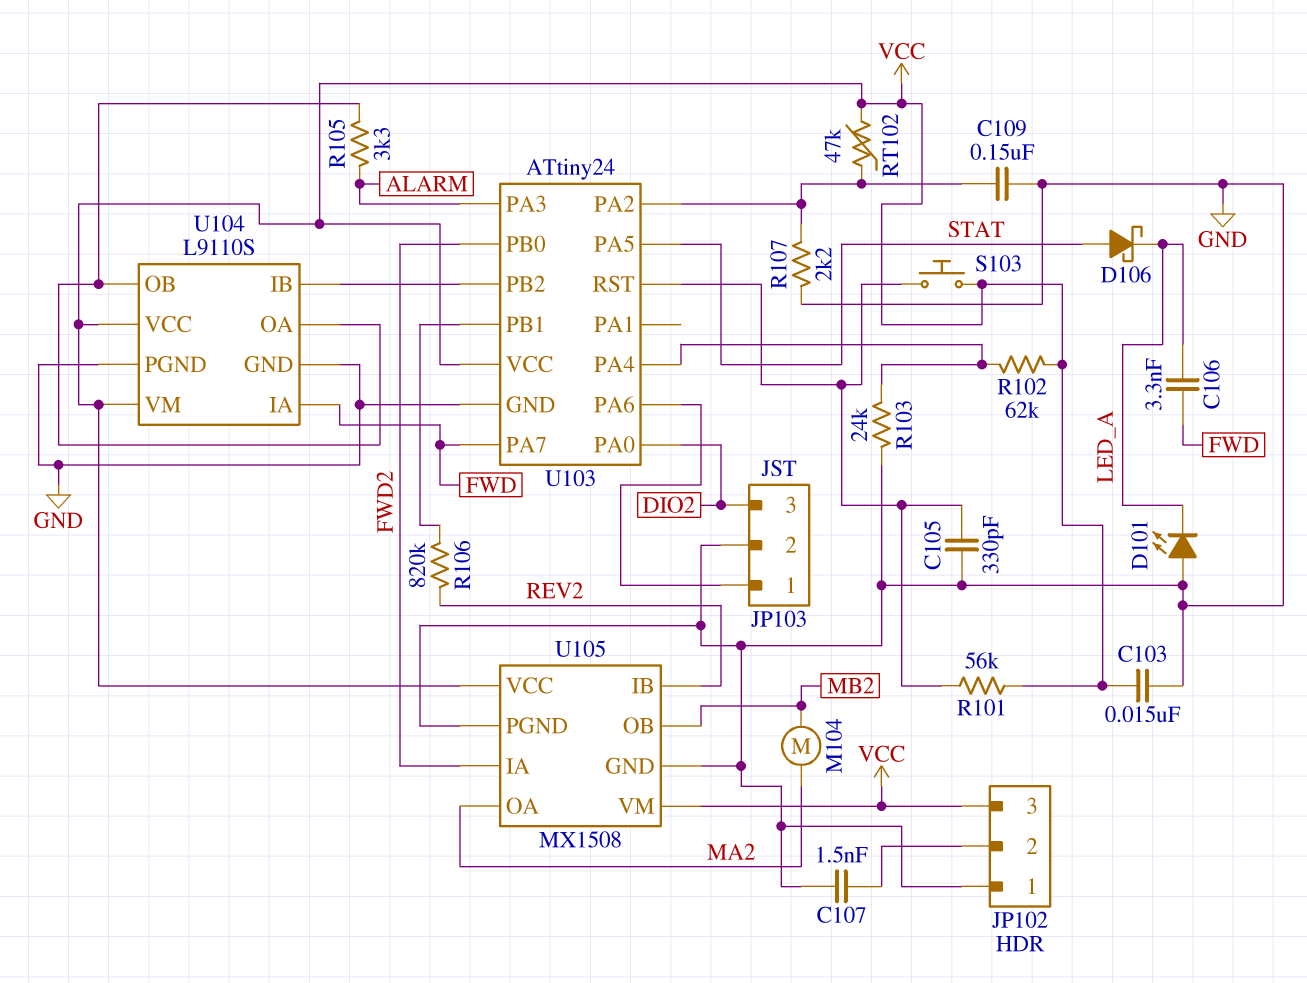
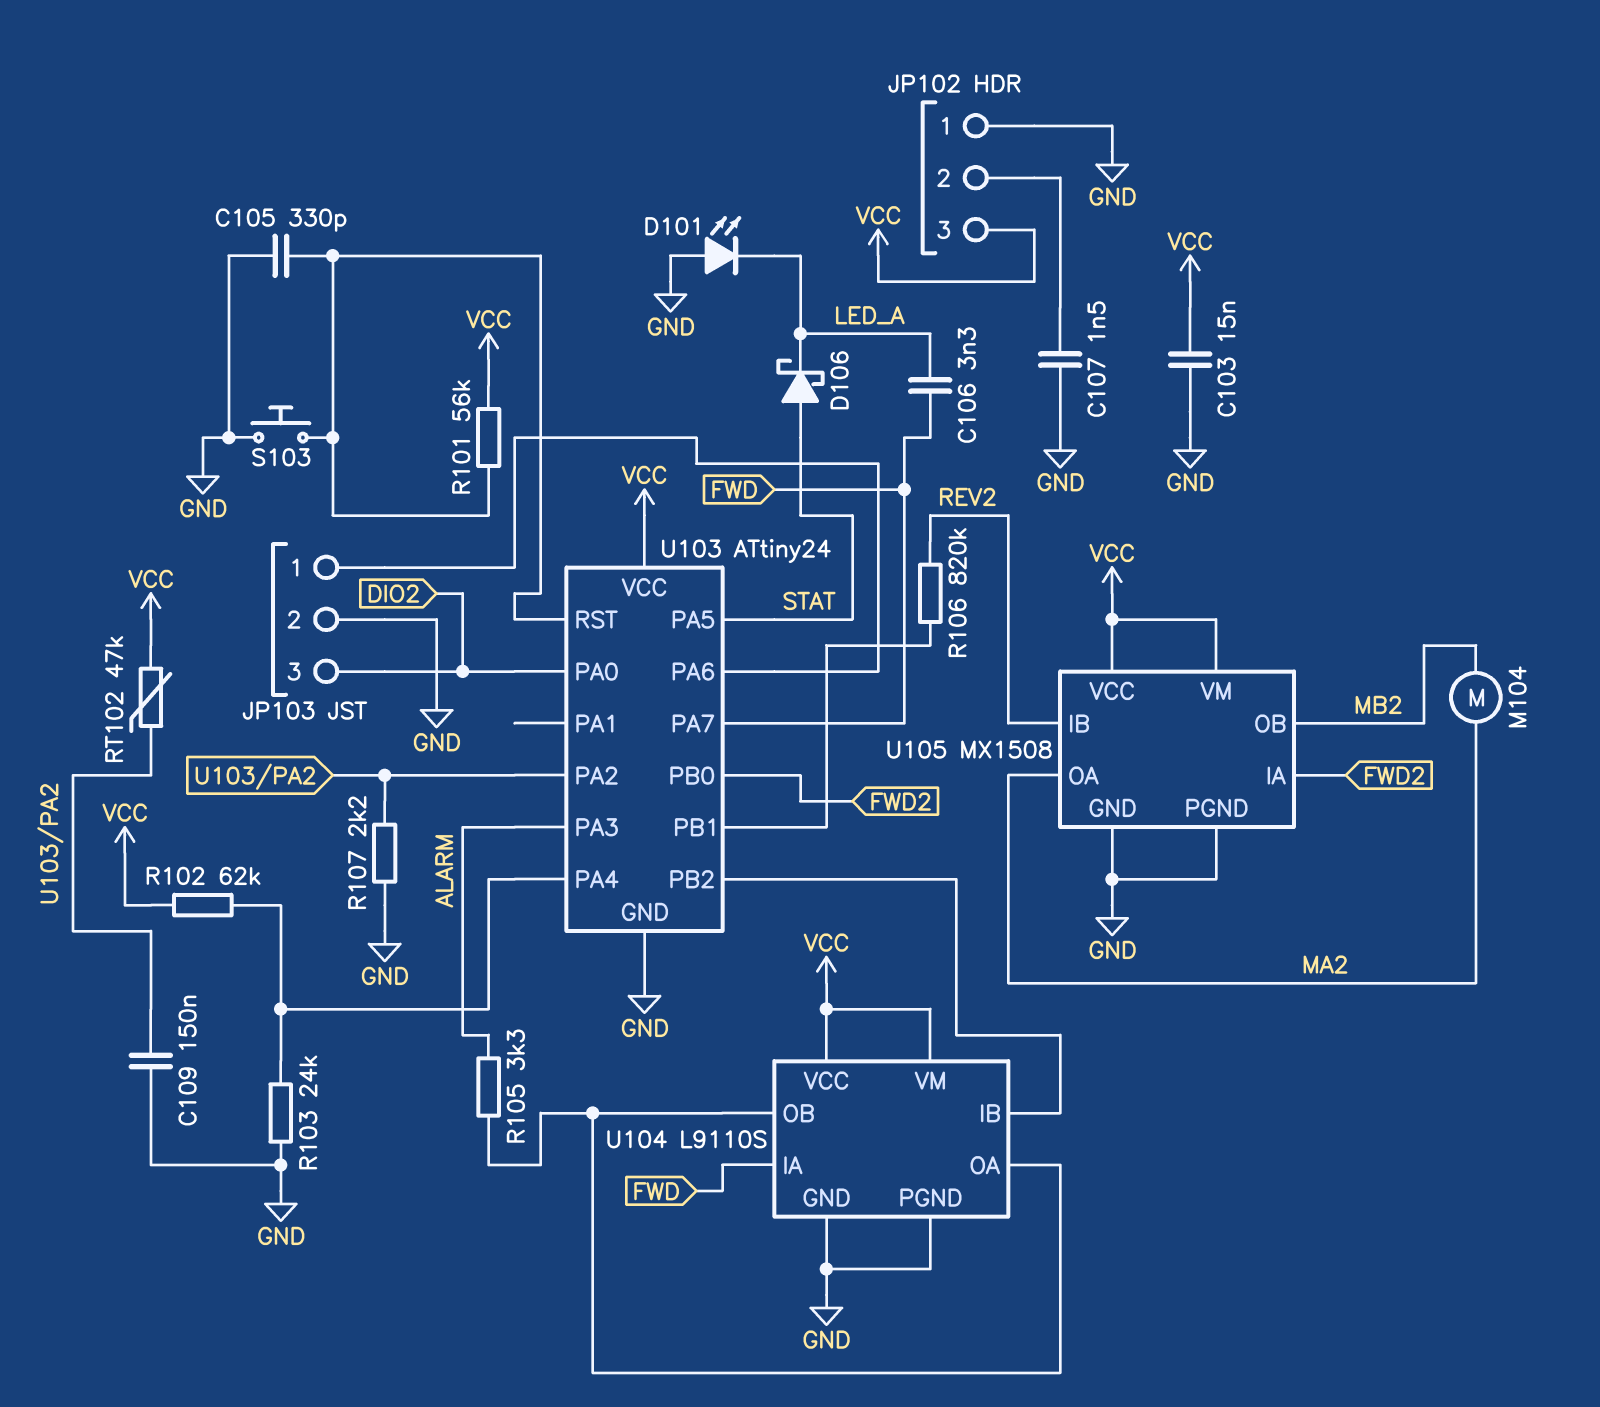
S103: button (U103/RST, VCC) -> button (GND, U103/RST)

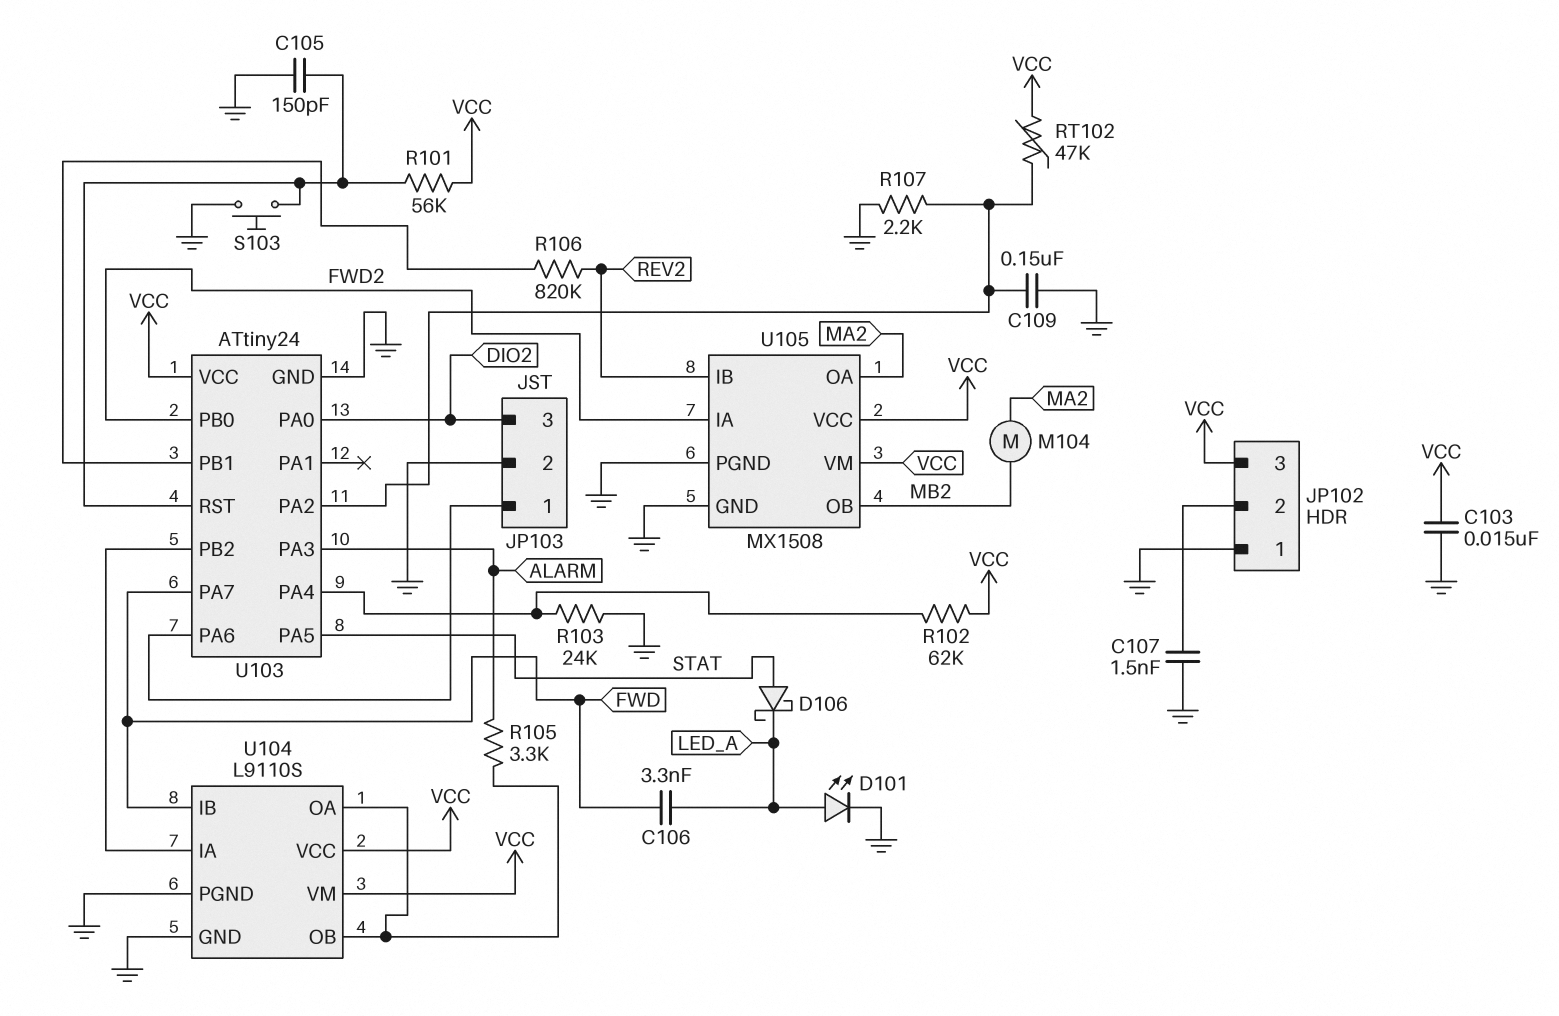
C105: 330pF (GND, U103/RST) -> 150pF (GND, U103/RST)
D101: LED (A GND, K LED_A) -> LED (A LED_A, K GND)
U104 pin IA: FWD -> U103/PB2
U104 pin IB: U103/PB2 -> FWD

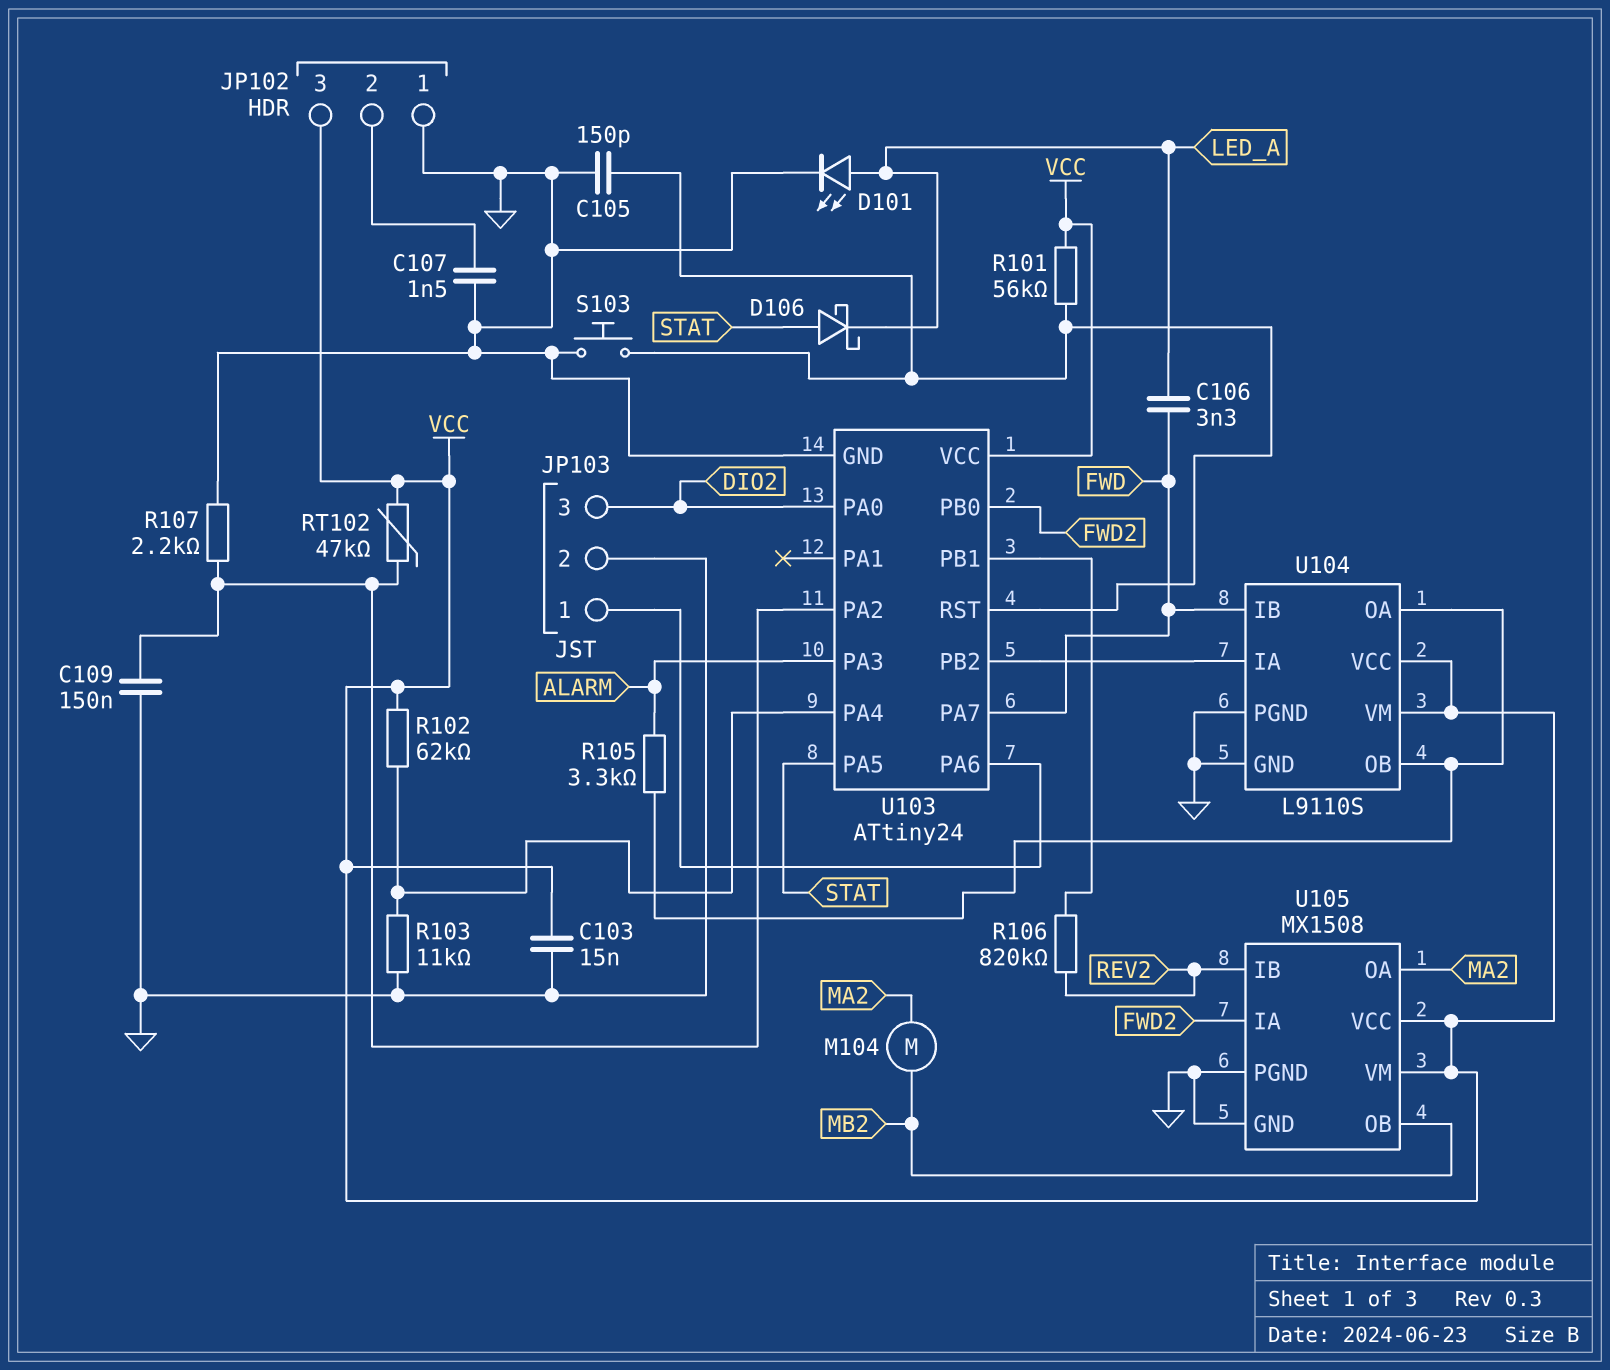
R103: 24k (GND, U103/PA4) -> 11k (GND, U103/PA4)

